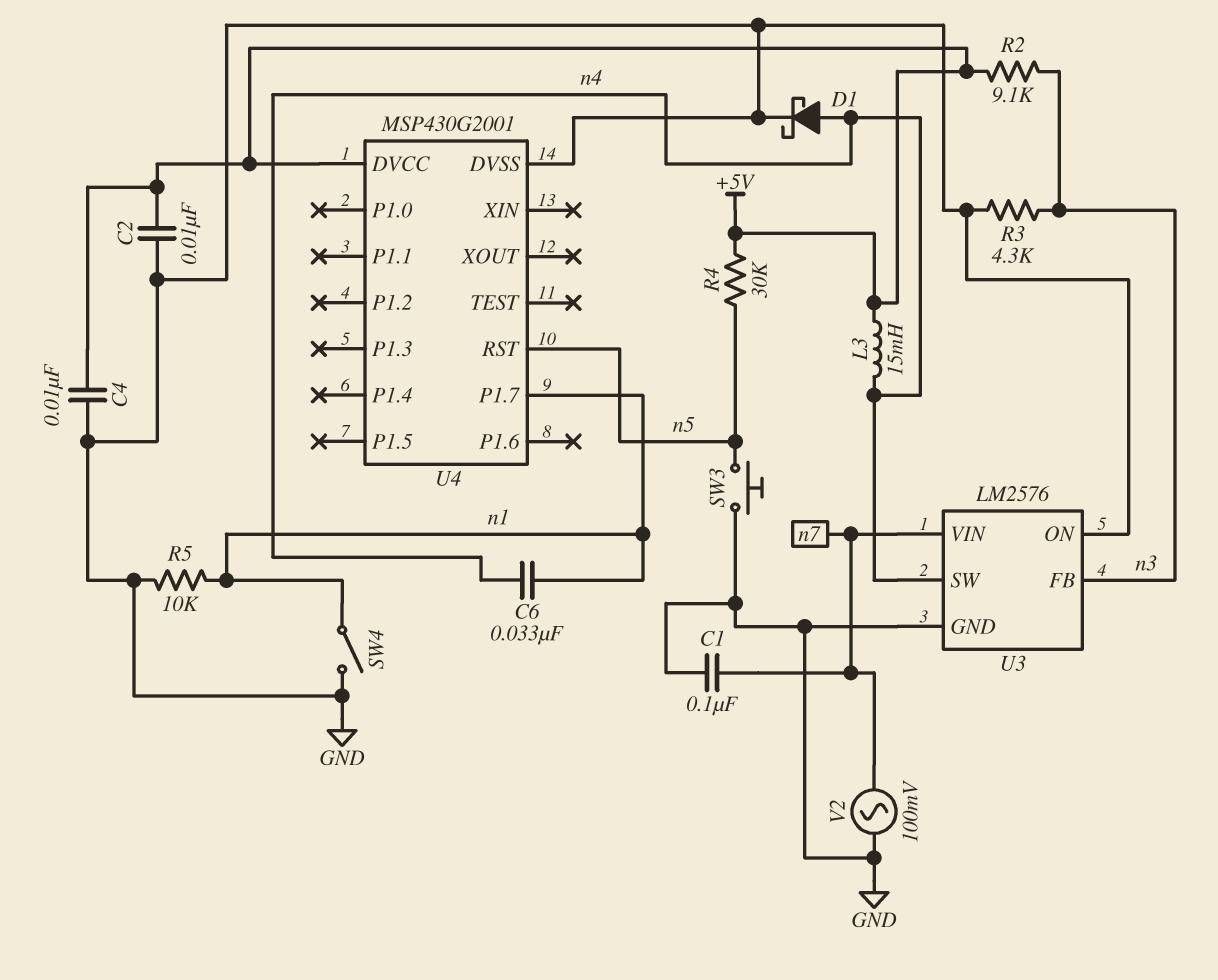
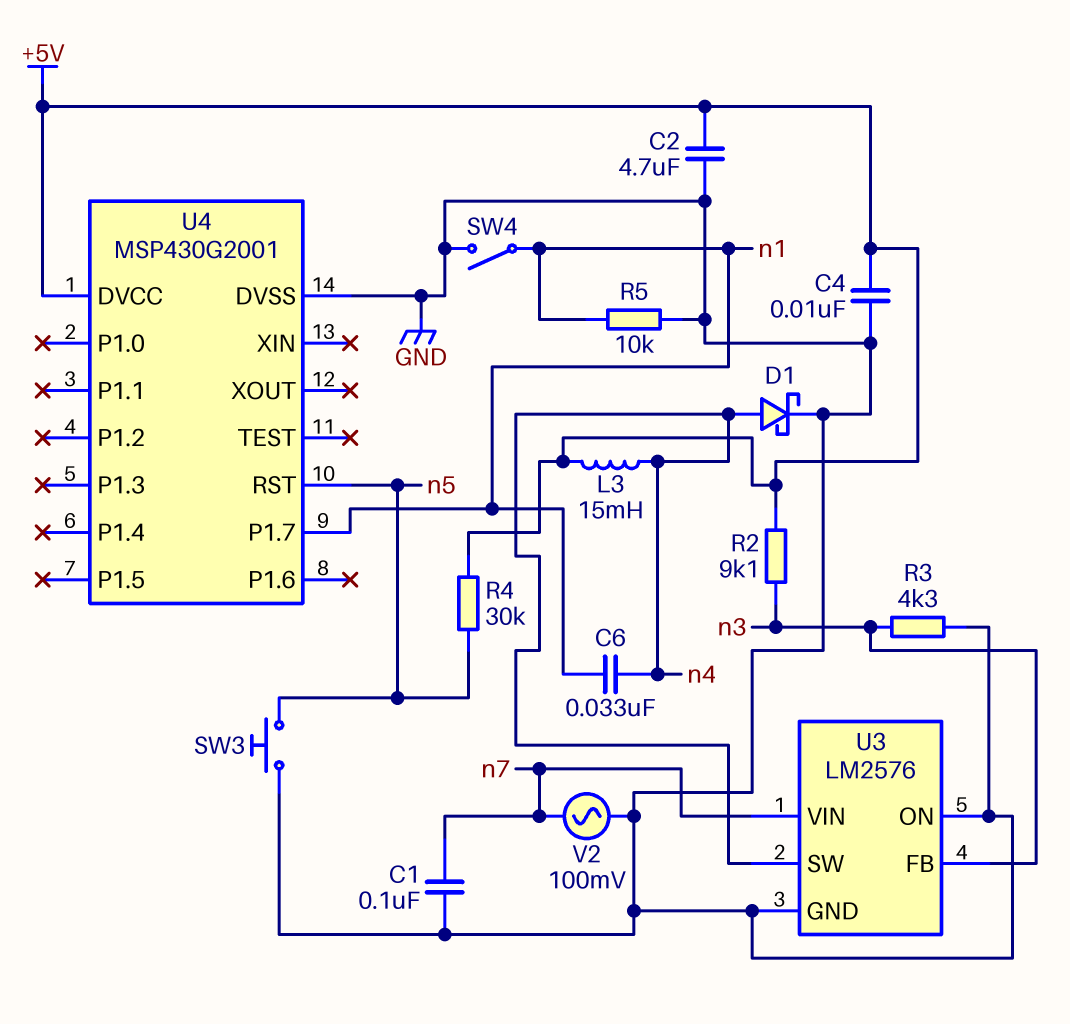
C2: 10nF (+5V, GND) -> 4.7uF (+5V, GND)

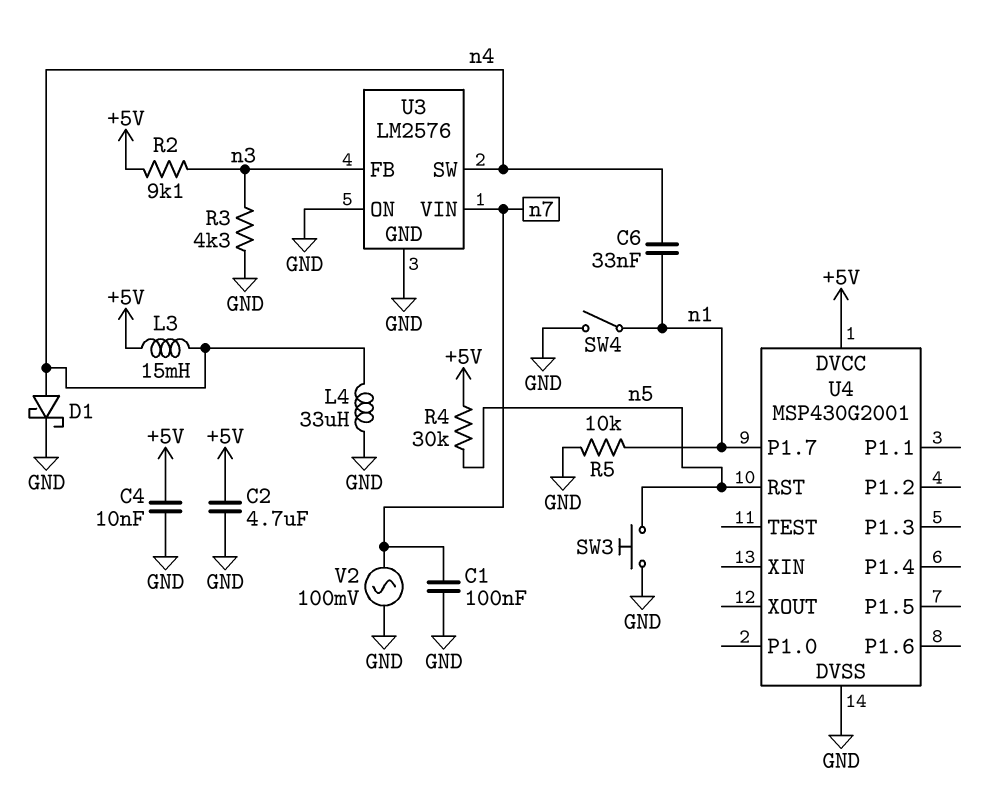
L4: none -> 33uH (GND, n4)

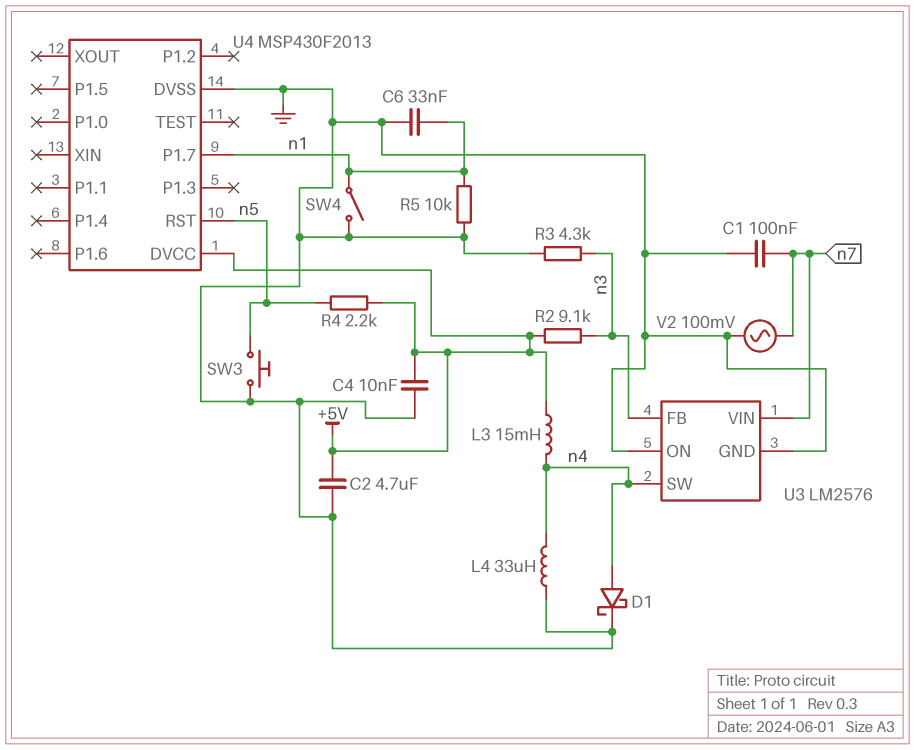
C6: 33nF (n1, n4) -> 33nF (GND, n1)
R4: 30k (+5V, n5) -> 2.2k (+5V, n5)
U4: MSP430G2001 -> MSP430F2013

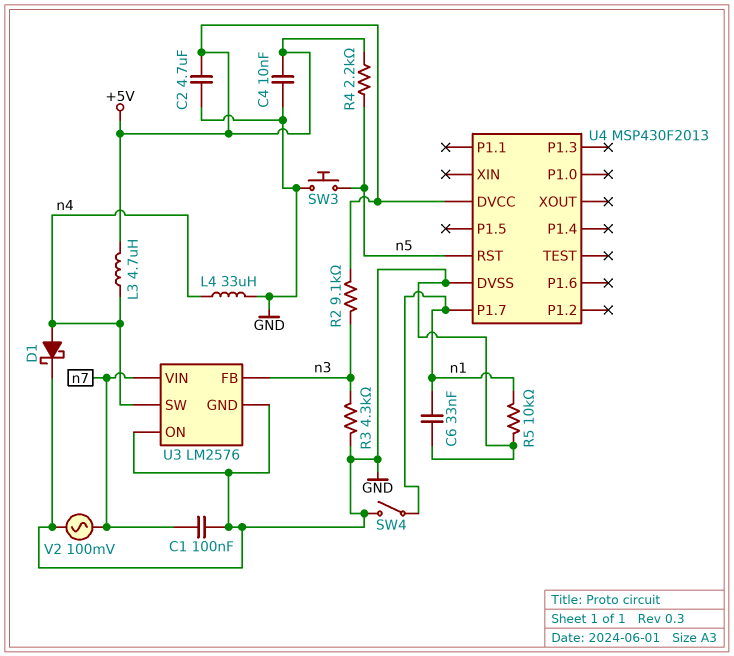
L3: 15mH (+5V, n4) -> 4.7uH (+5V, n4)

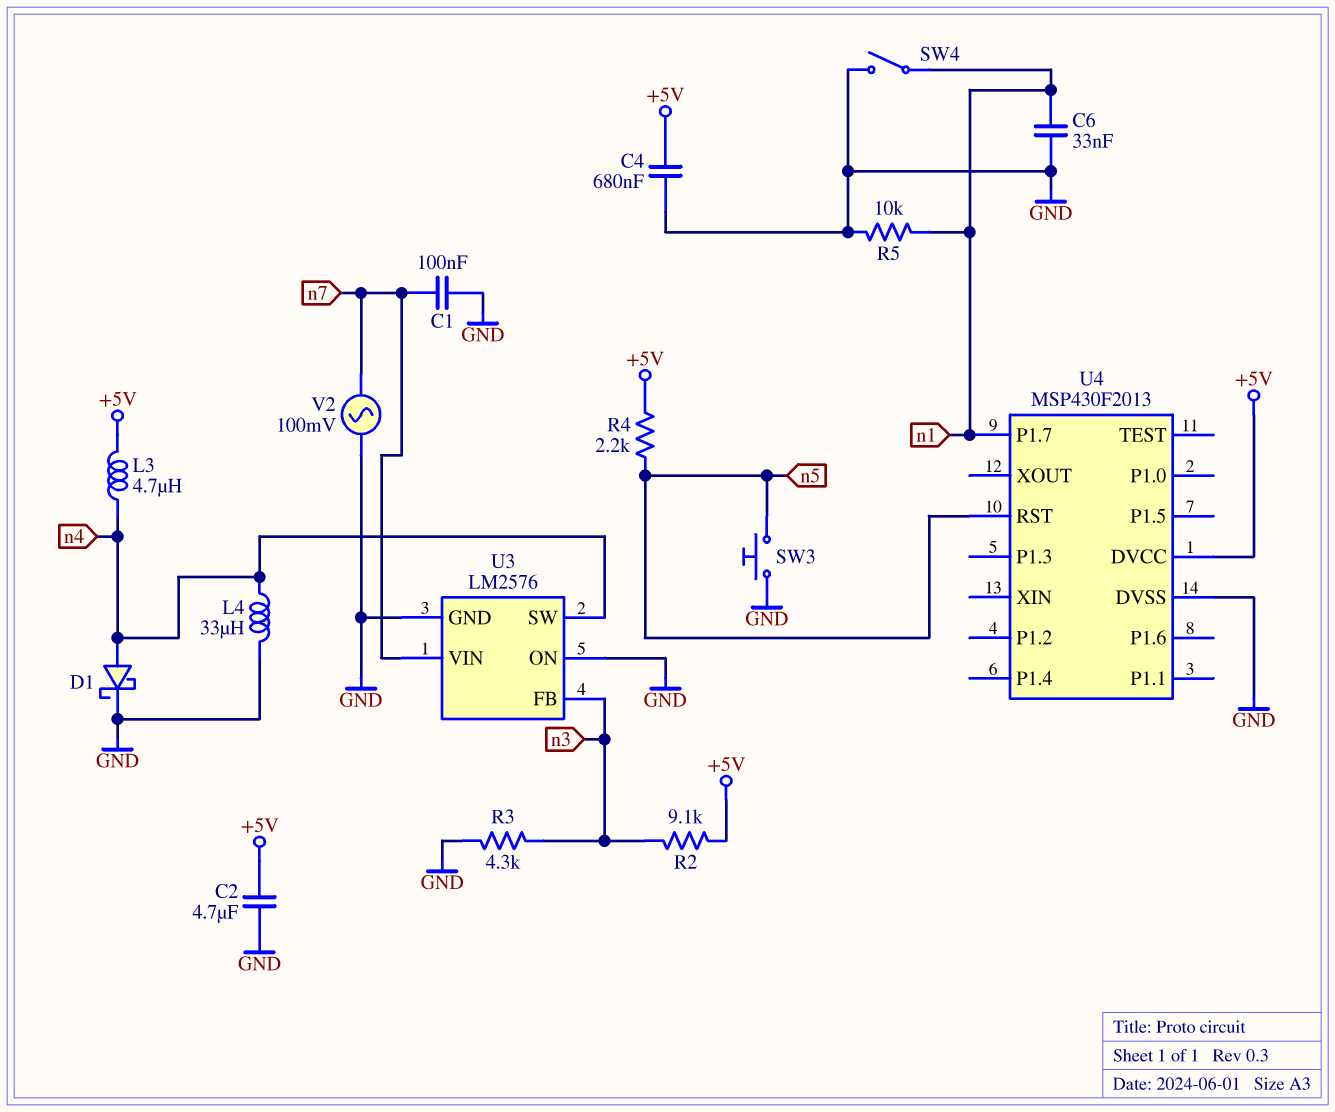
C4: 10nF (+5V, GND) -> 680nF (+5V, GND)

